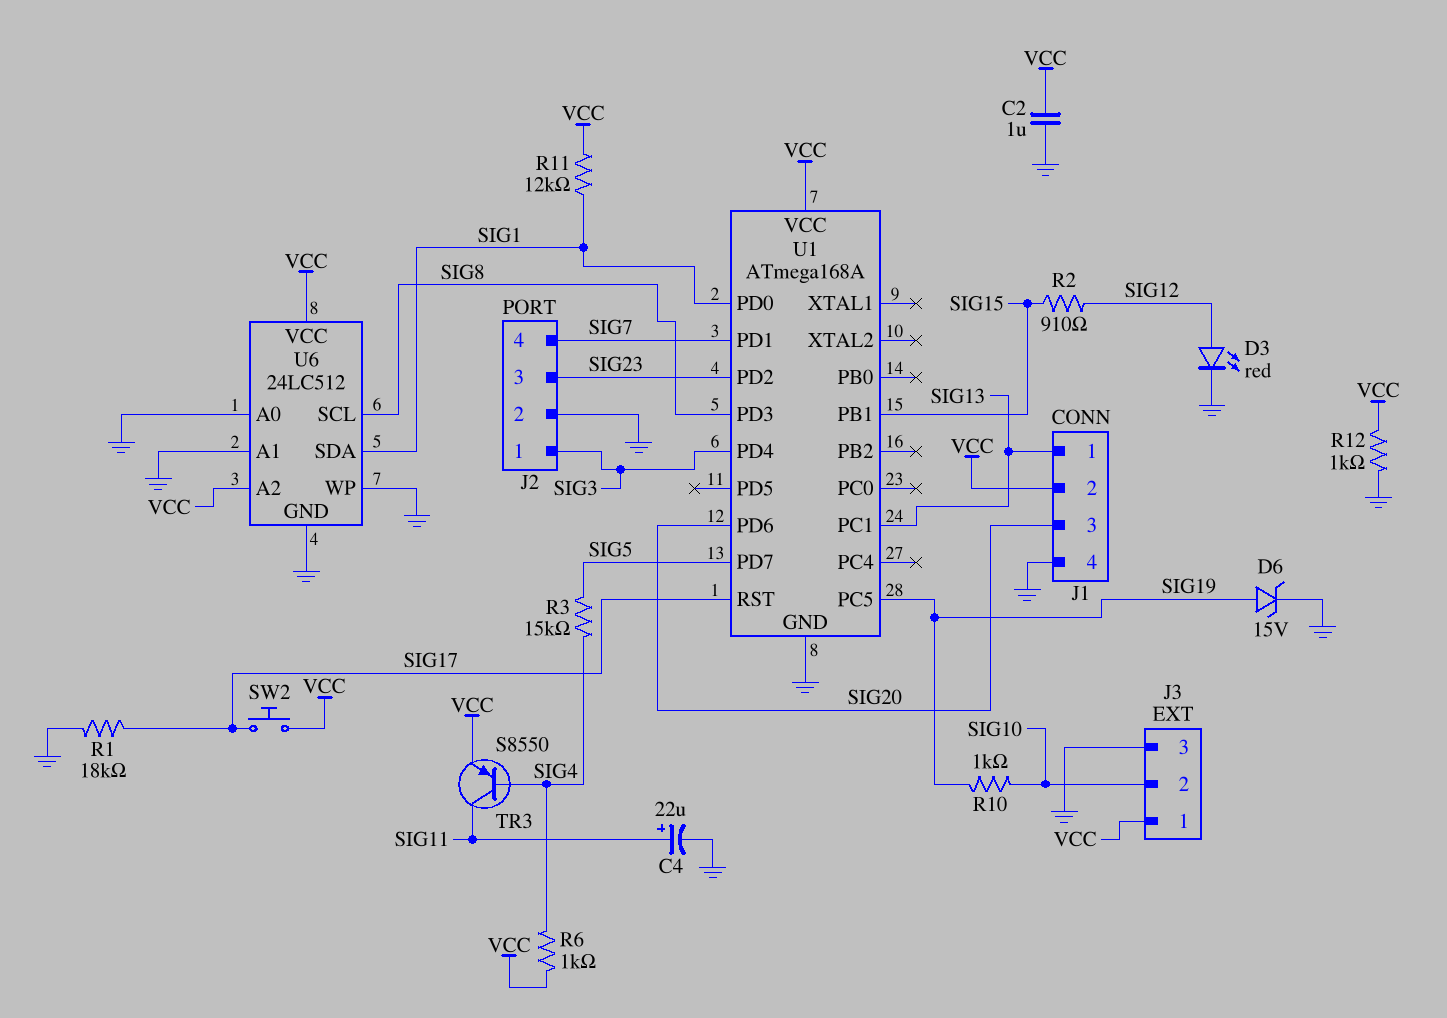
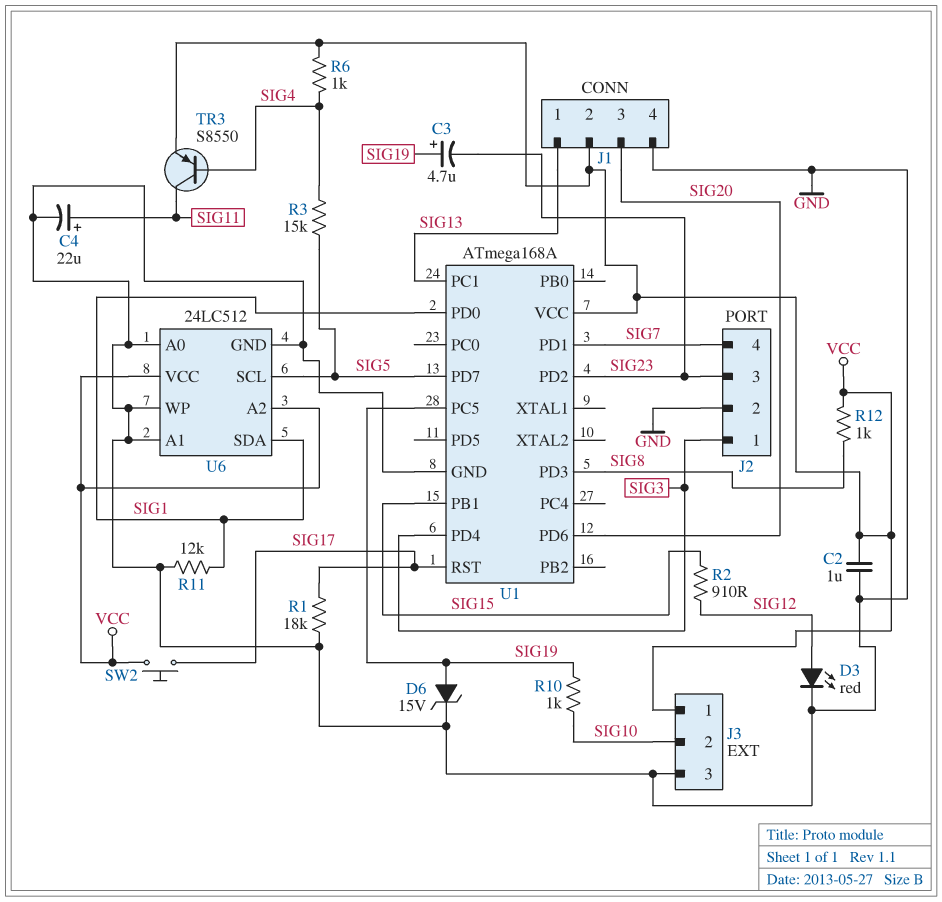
C3: none -> 4.7uF (plus SIG19, minus SIG23)
R11: 12k (SIG1, VCC) -> 12k (GND, SIG1)
R12: 1k (GND, VCC) -> 1k (SIG8, VCC)
U6 pin SCL: SIG8 -> SIG5

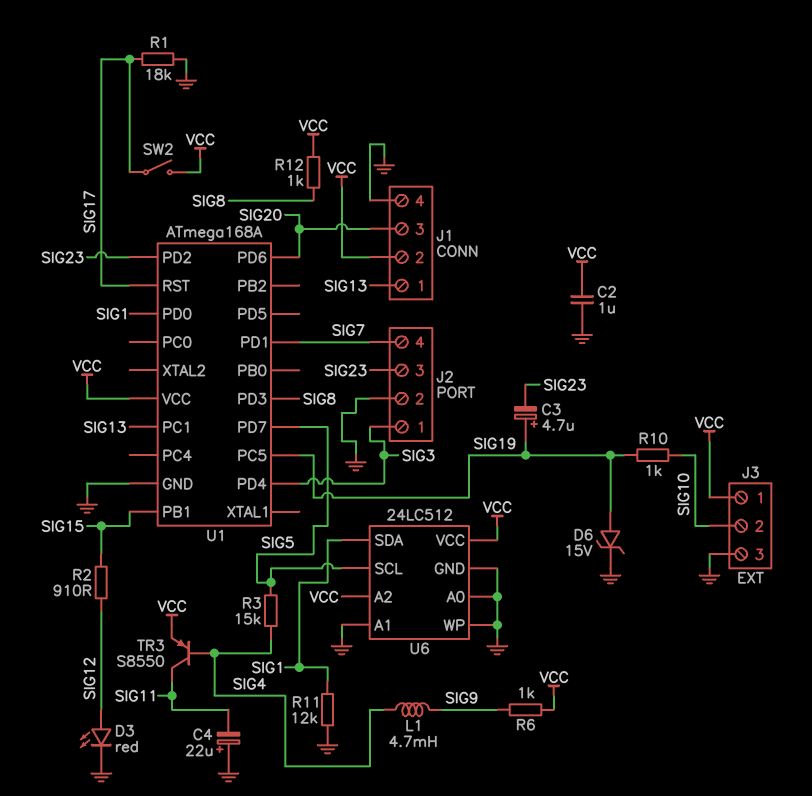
C4: 22uF (plus SIG11, minus GND) -> 22uF (plus GND, minus SIG11)
L1: none -> 4.7mH (SIG4, SIG9)
R6: 1k (SIG4, VCC) -> 1k (SIG9, VCC)
SW2: button (SIG17, VCC) -> switch (SIG17, VCC)

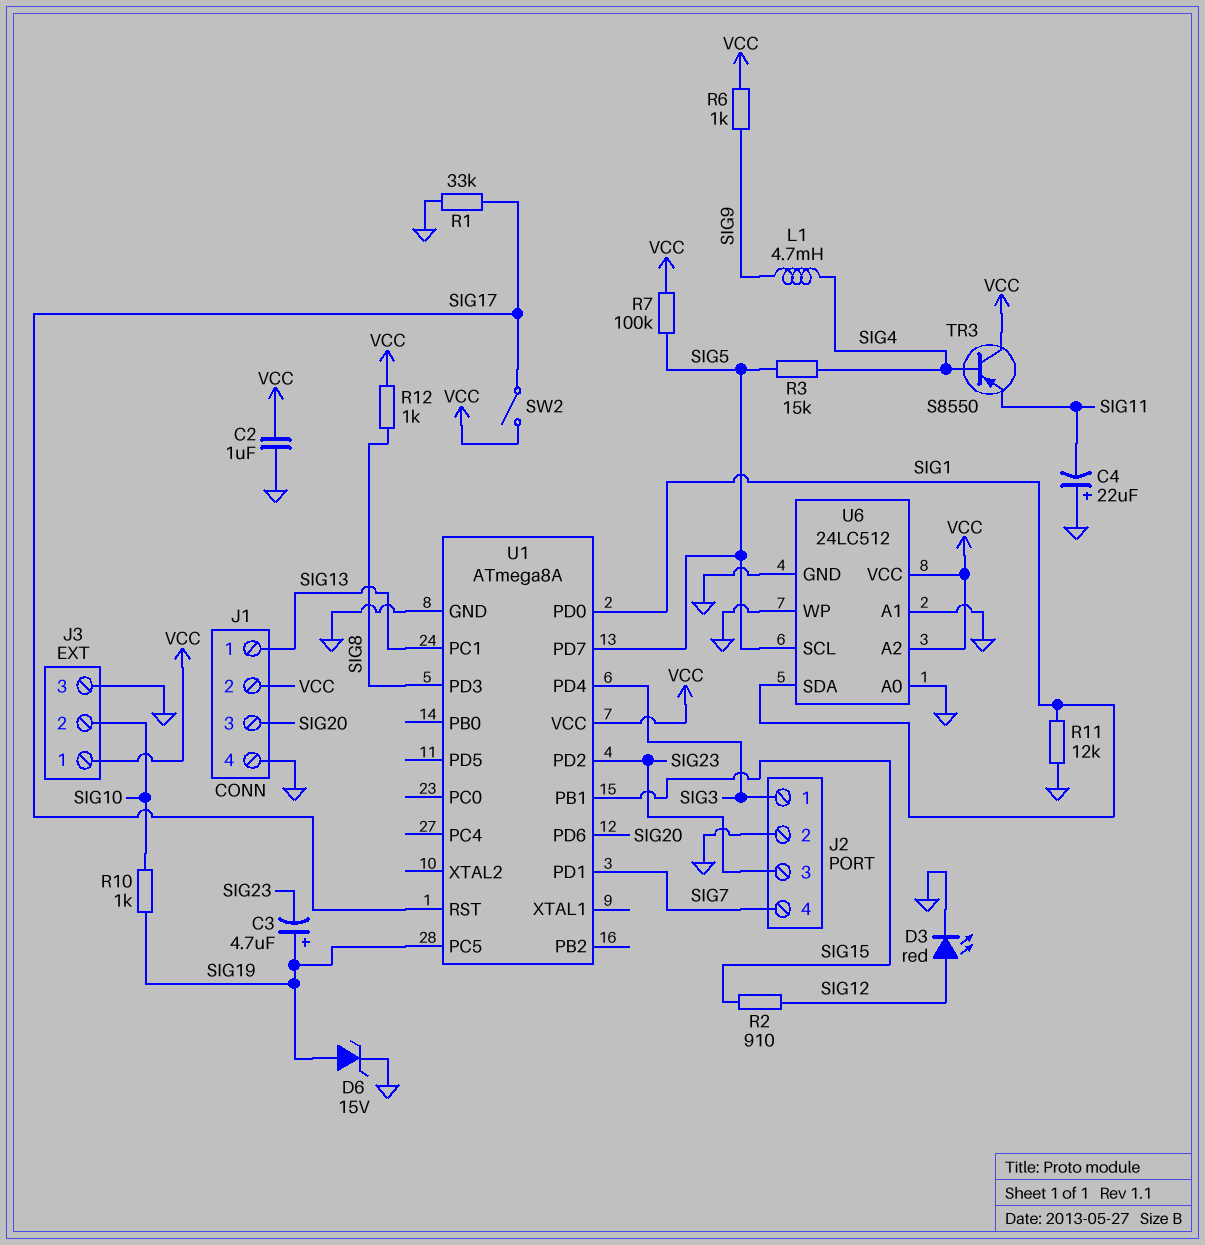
R1: 18k (GND, SIG17) -> 33k (GND, SIG17)
R7: none -> 100k (SIG5, VCC)
TR3: PNP S8550 (B SIG4, C SIG11, E VCC) -> PNP S8550 (B SIG4, C VCC, E SIG11)
U1: ATmega168A -> ATmega8A

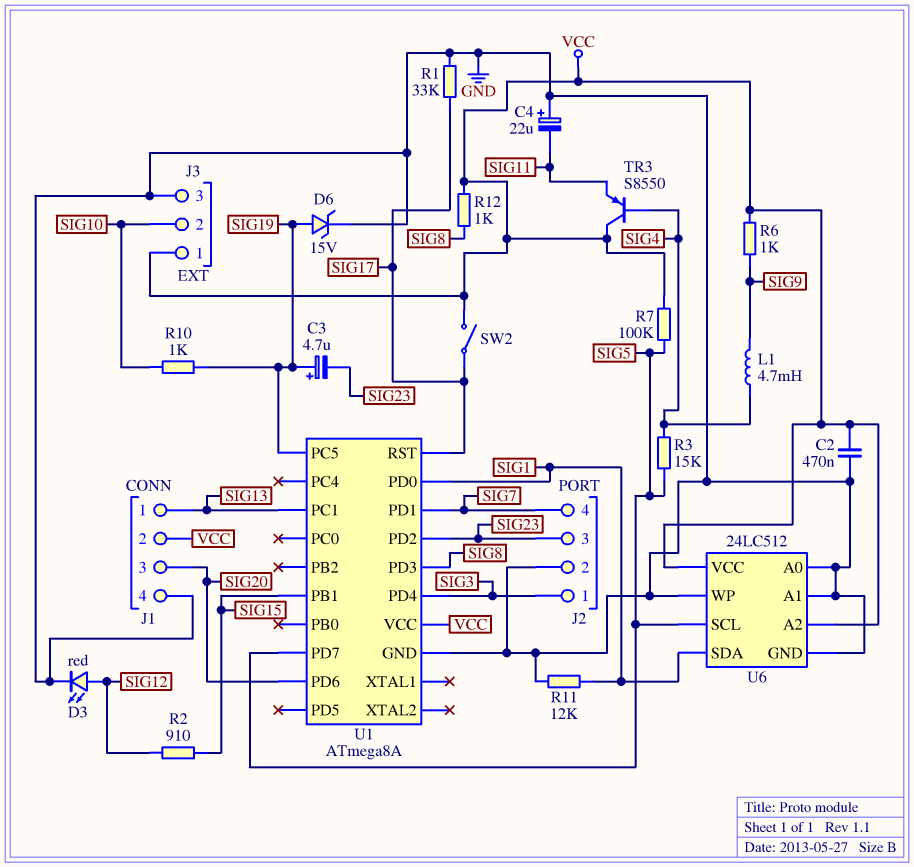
C2: 1uF (GND, VCC) -> 470nF (GND, VCC)

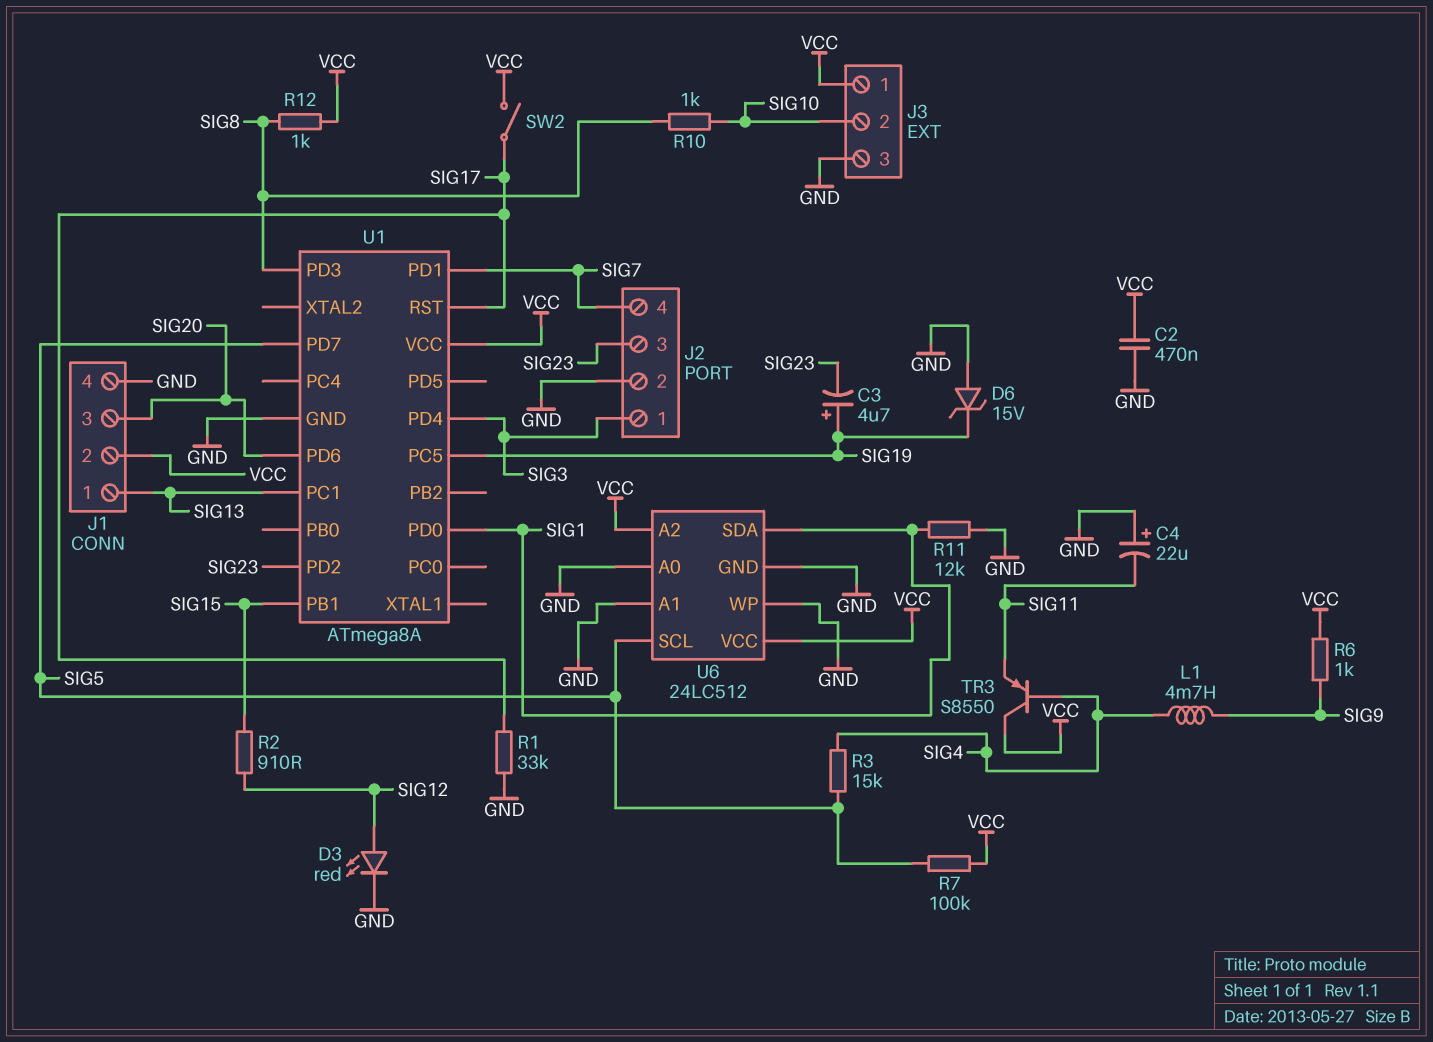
D6: zener 15V (A SIG19, K GND) -> zener 15V (A GND, K SIG19)
R10: 1k (SIG10, SIG19) -> 1k (SIG8, SIG10)

